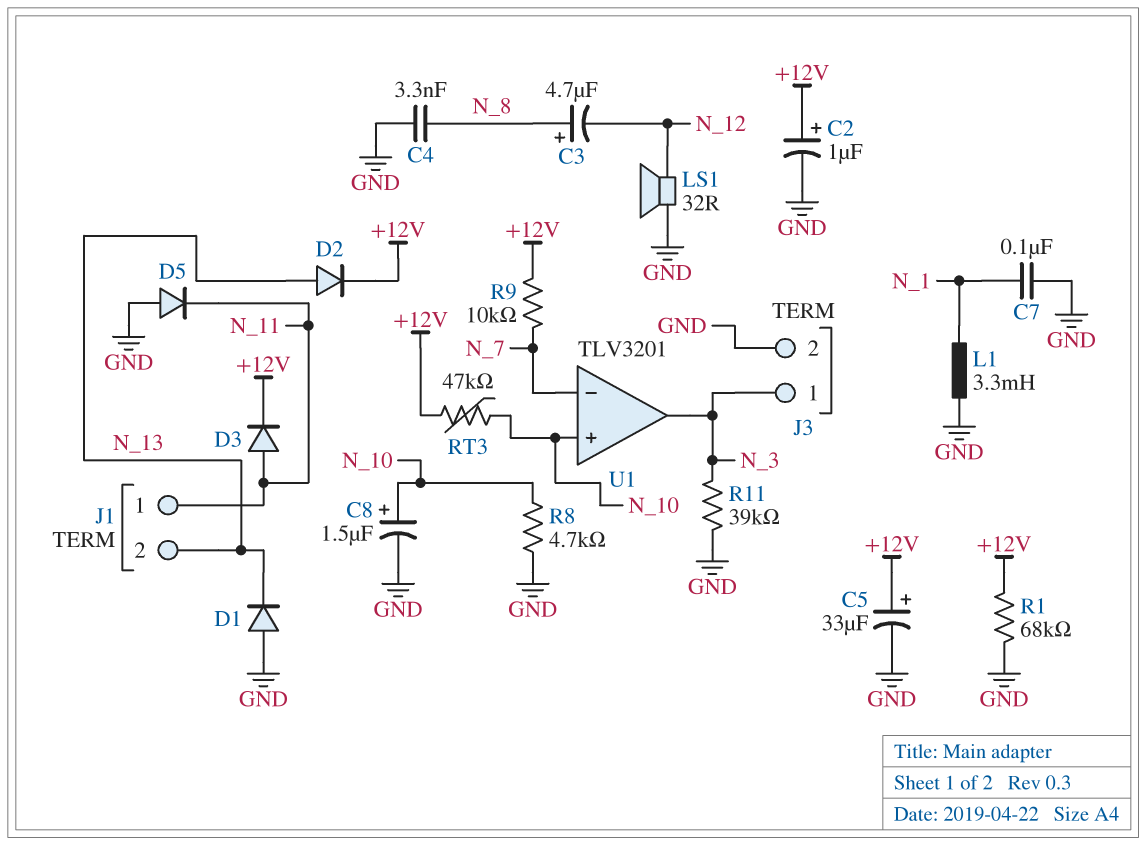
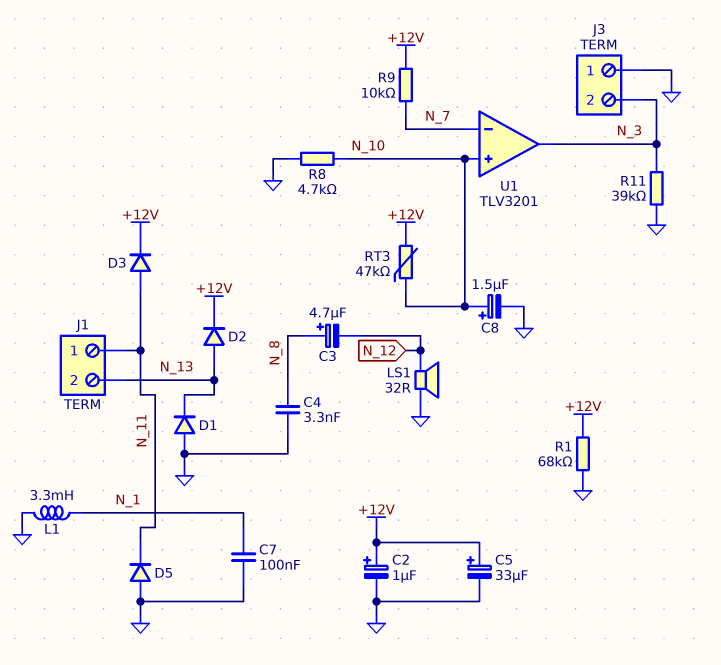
J3 pin 1: N_3 -> GND
J3 pin 2: GND -> N_3

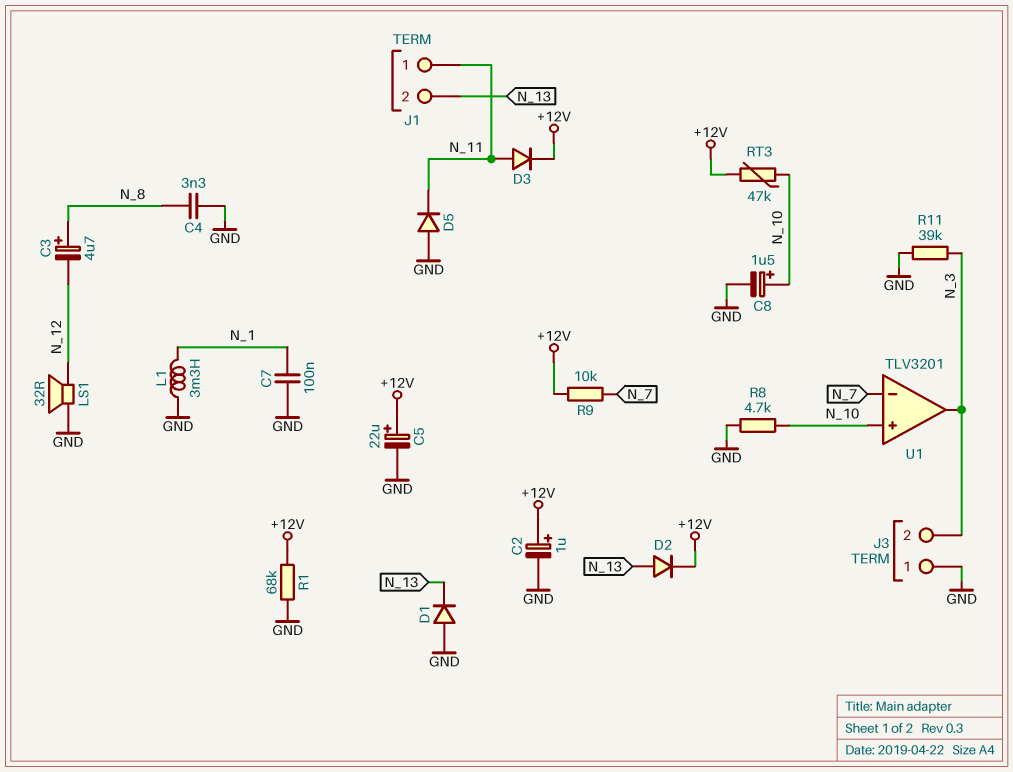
C5: 33uF (plus +12V, minus GND) -> 22uF (plus +12V, minus GND)

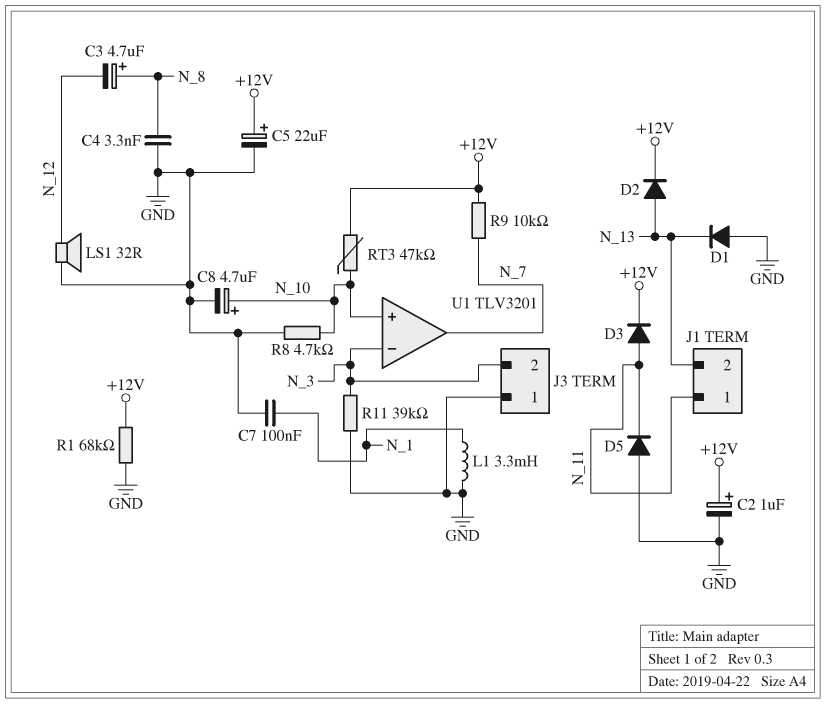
C8: 1.5uF (plus N_10, minus GND) -> 4.7uF (plus N_10, minus GND)
U1 pin in-: N_7 -> N_3
U1 pin out: N_3 -> N_7

